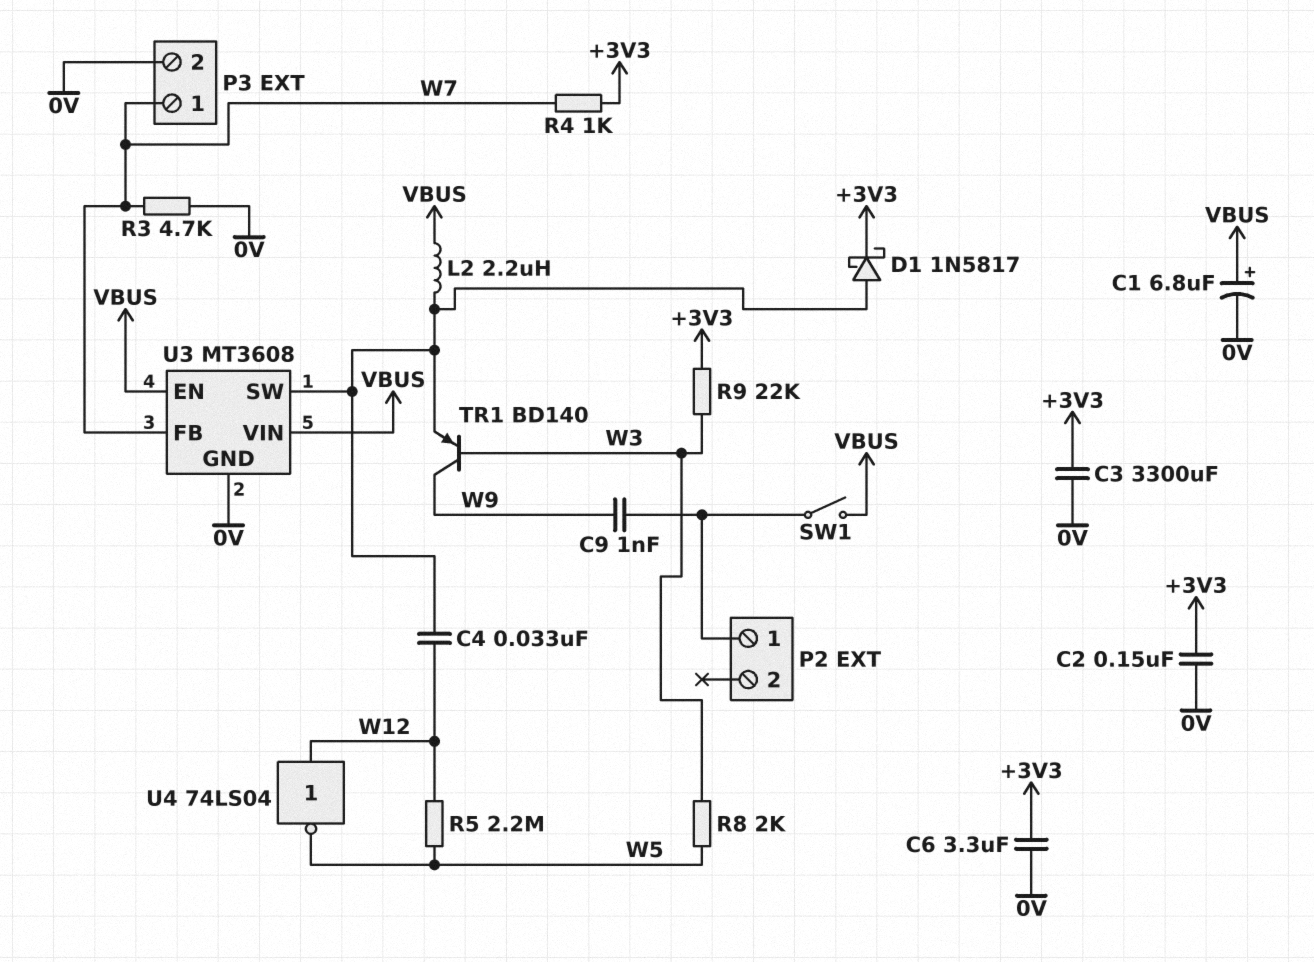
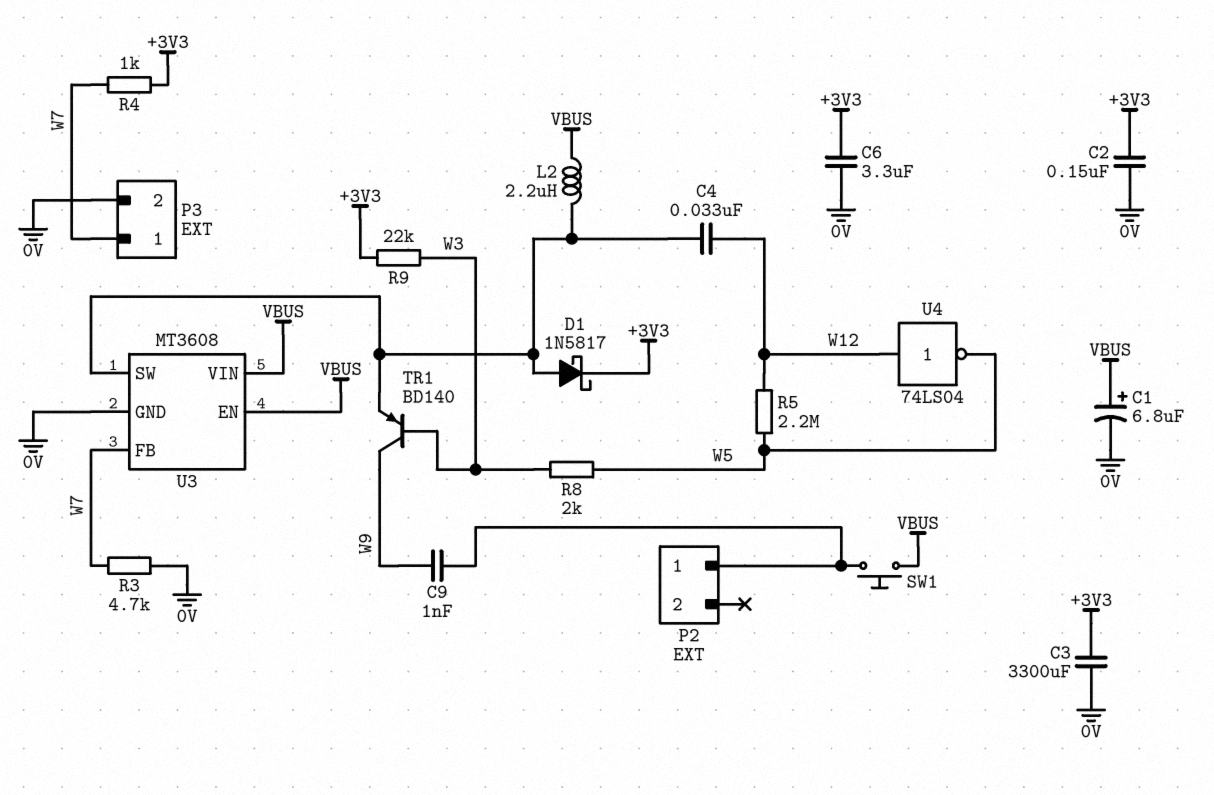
SW1: switch (P2/1, VBUS) -> button (P2/1, VBUS)

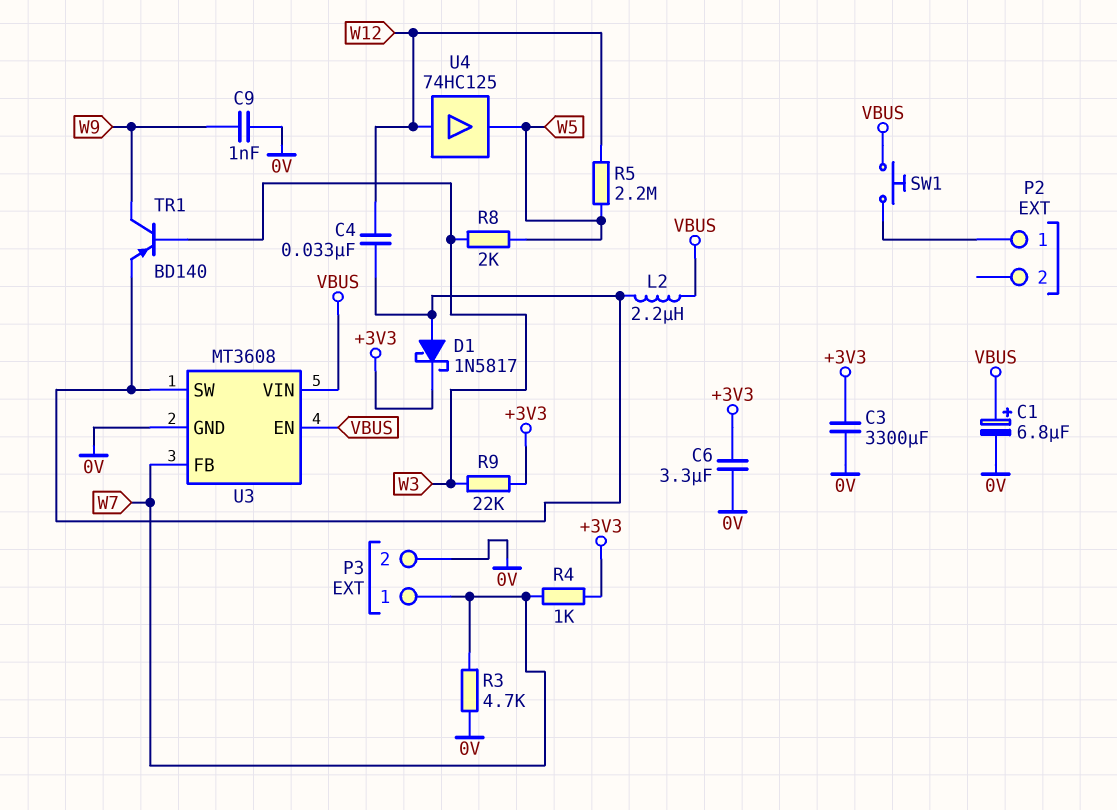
C2: 150nF (+3V3, 0V) -> none
C9: 1nF (P2/1, W9) -> 1nF (0V, W9)
U4: NOT 74LS04 (in W12, out W5) -> buffer 74HC125 (in W12, out W5)

